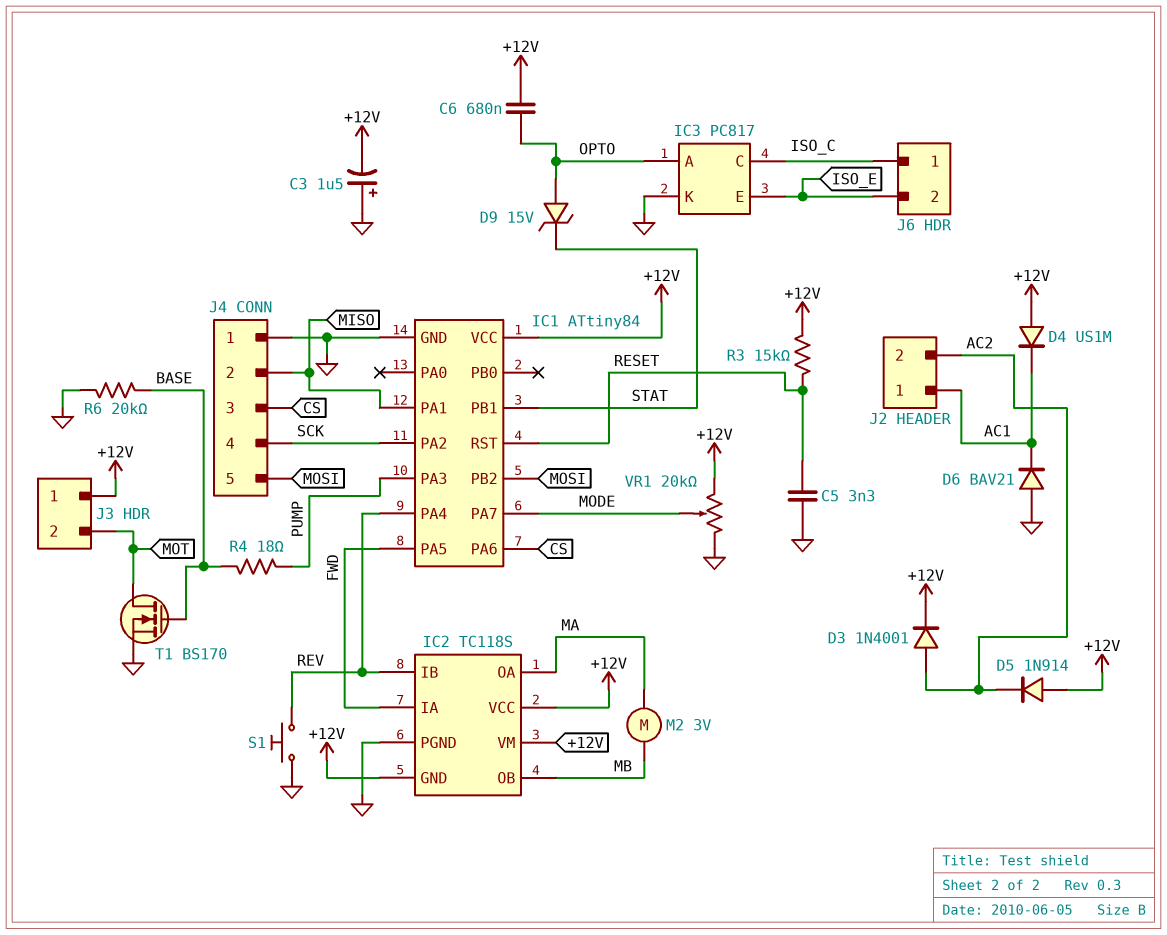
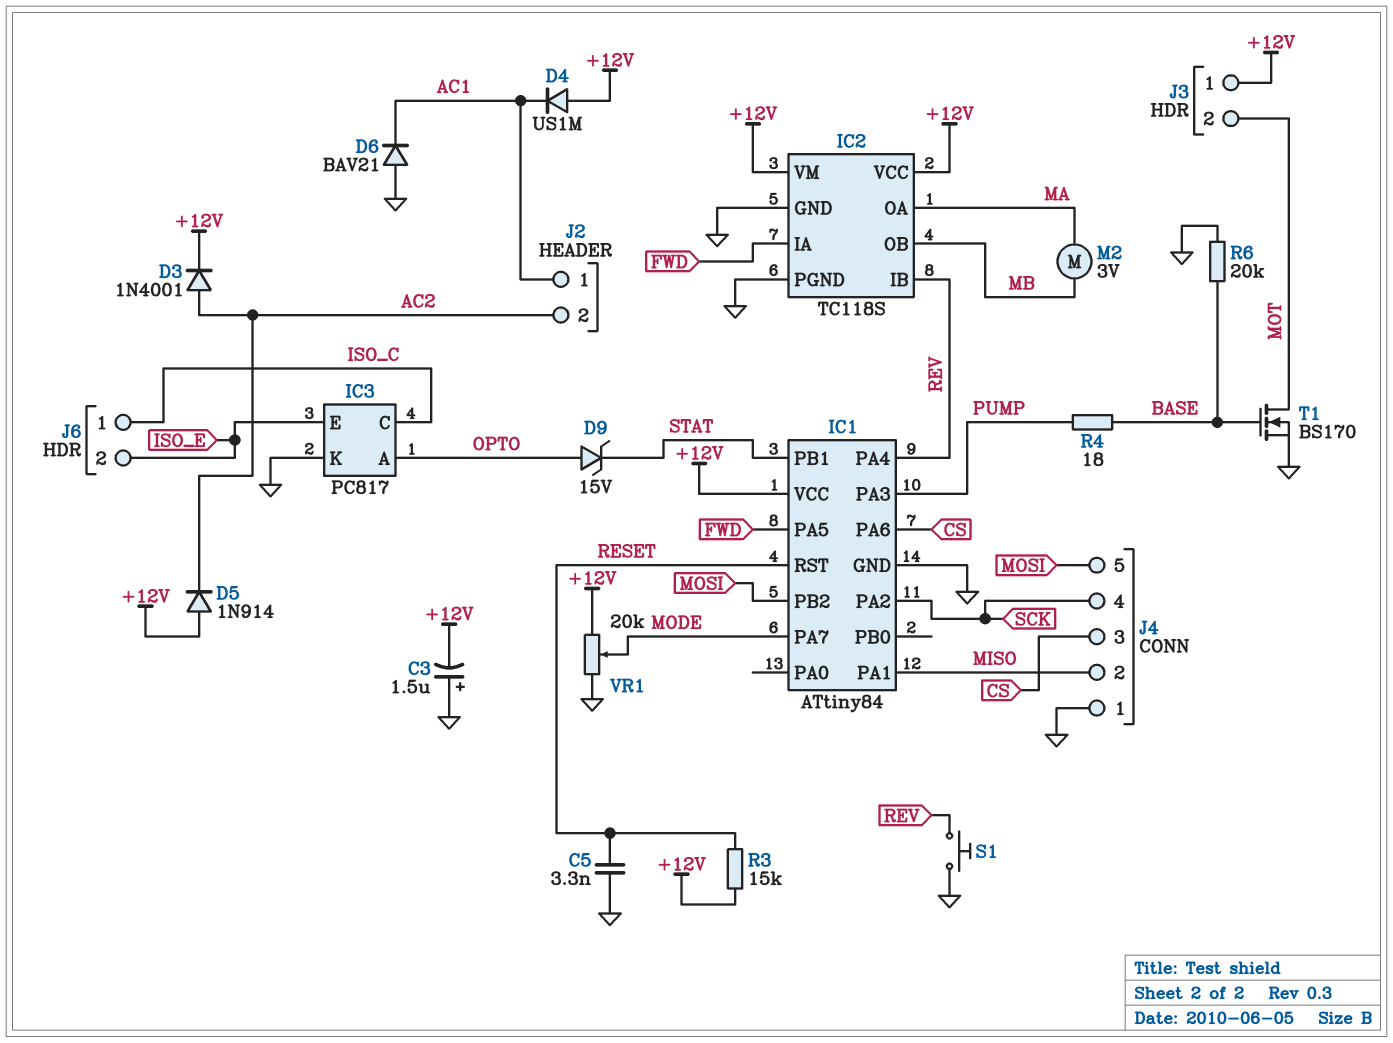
C6: 680nF (+12V, OPTO) -> none
IC2 pin GND: +12V -> GND

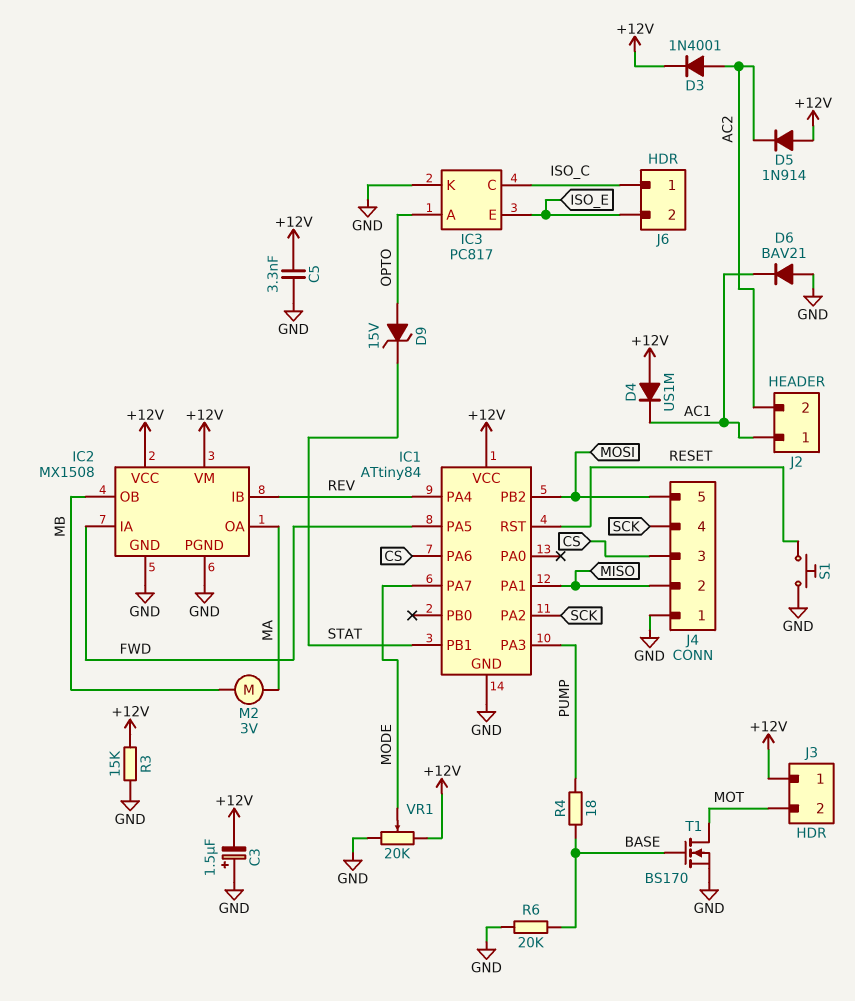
C5: 3.3nF (GND, RESET) -> 3.3nF (+12V, GND)
IC2: TC118S -> MX1508
R3: 15k (+12V, RESET) -> 15k (+12V, GND)
S1: button (GND, REV) -> button (GND, RESET)

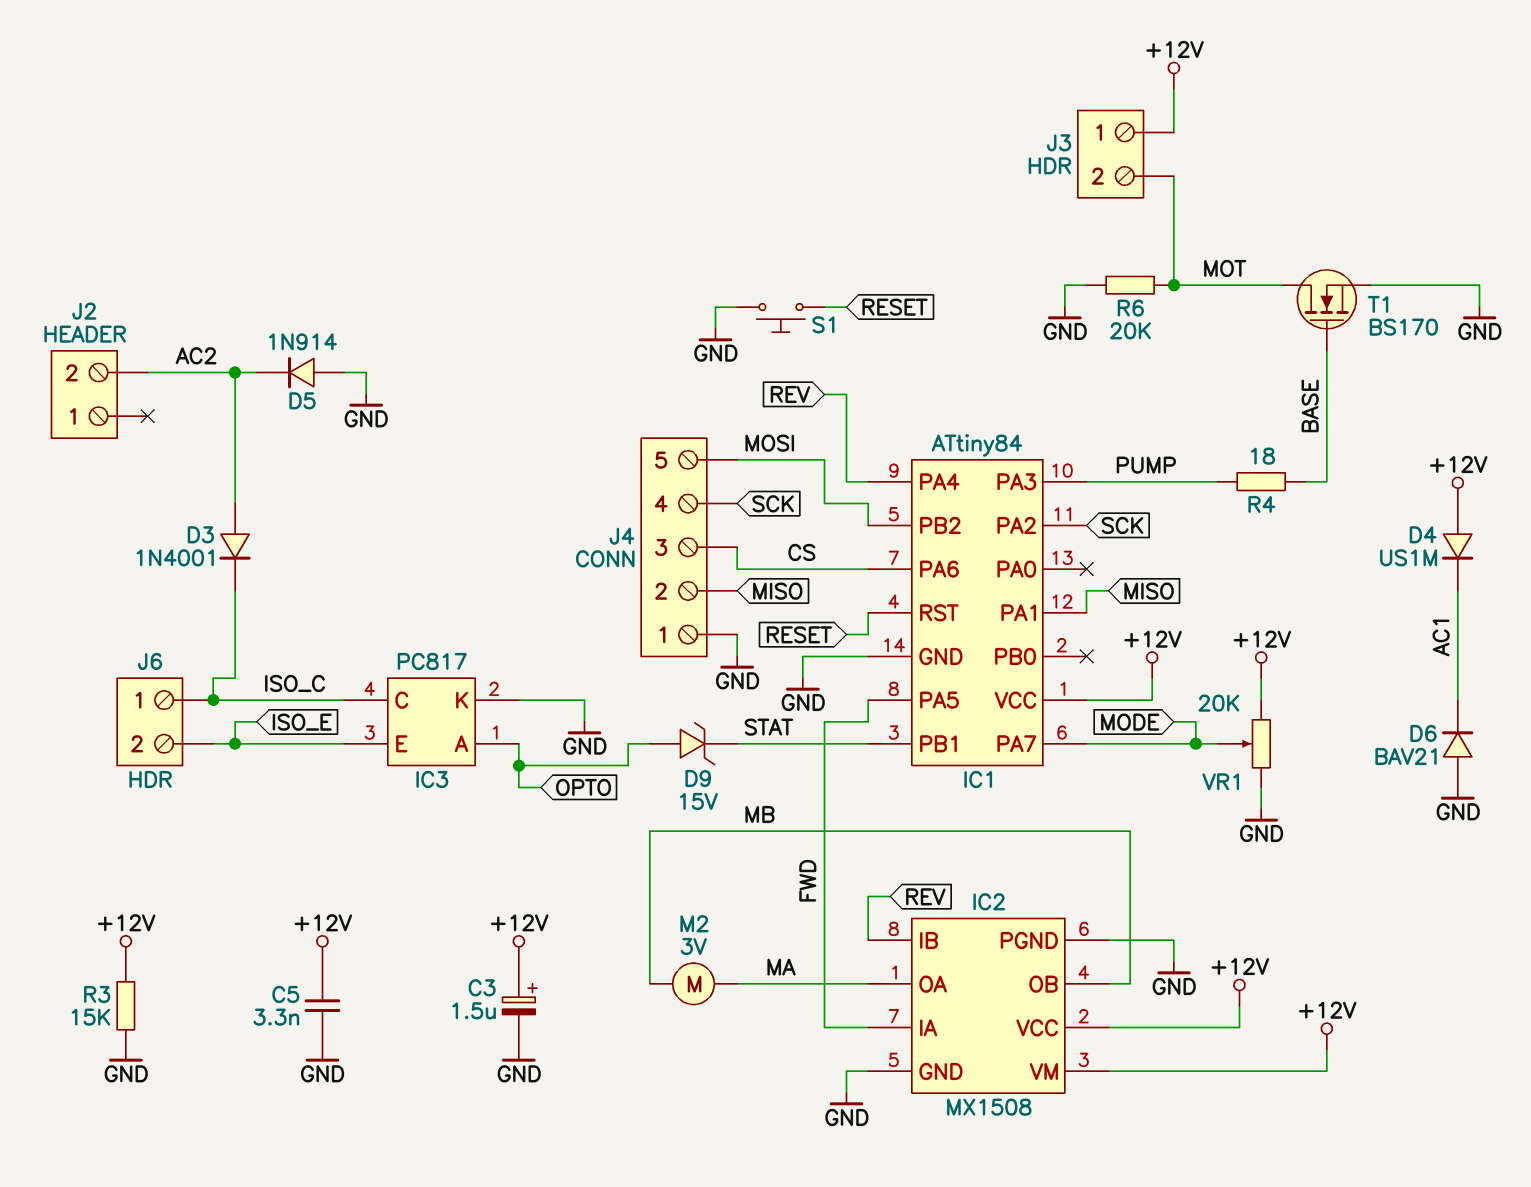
C3: 1.5uF (plus GND, minus +12V) -> 1.5uF (plus +12V, minus GND)
D3: diode 1N4001 (A AC2, K +12V) -> diode 1N4001 (A AC2, K ISO_C)
D5: diode 1N914 (A +12V, K AC2) -> diode 1N914 (A GND, K AC2)
J2 pin 1: AC1 -> none
R6: 20k (BASE, GND) -> 20k (GND, MOT)

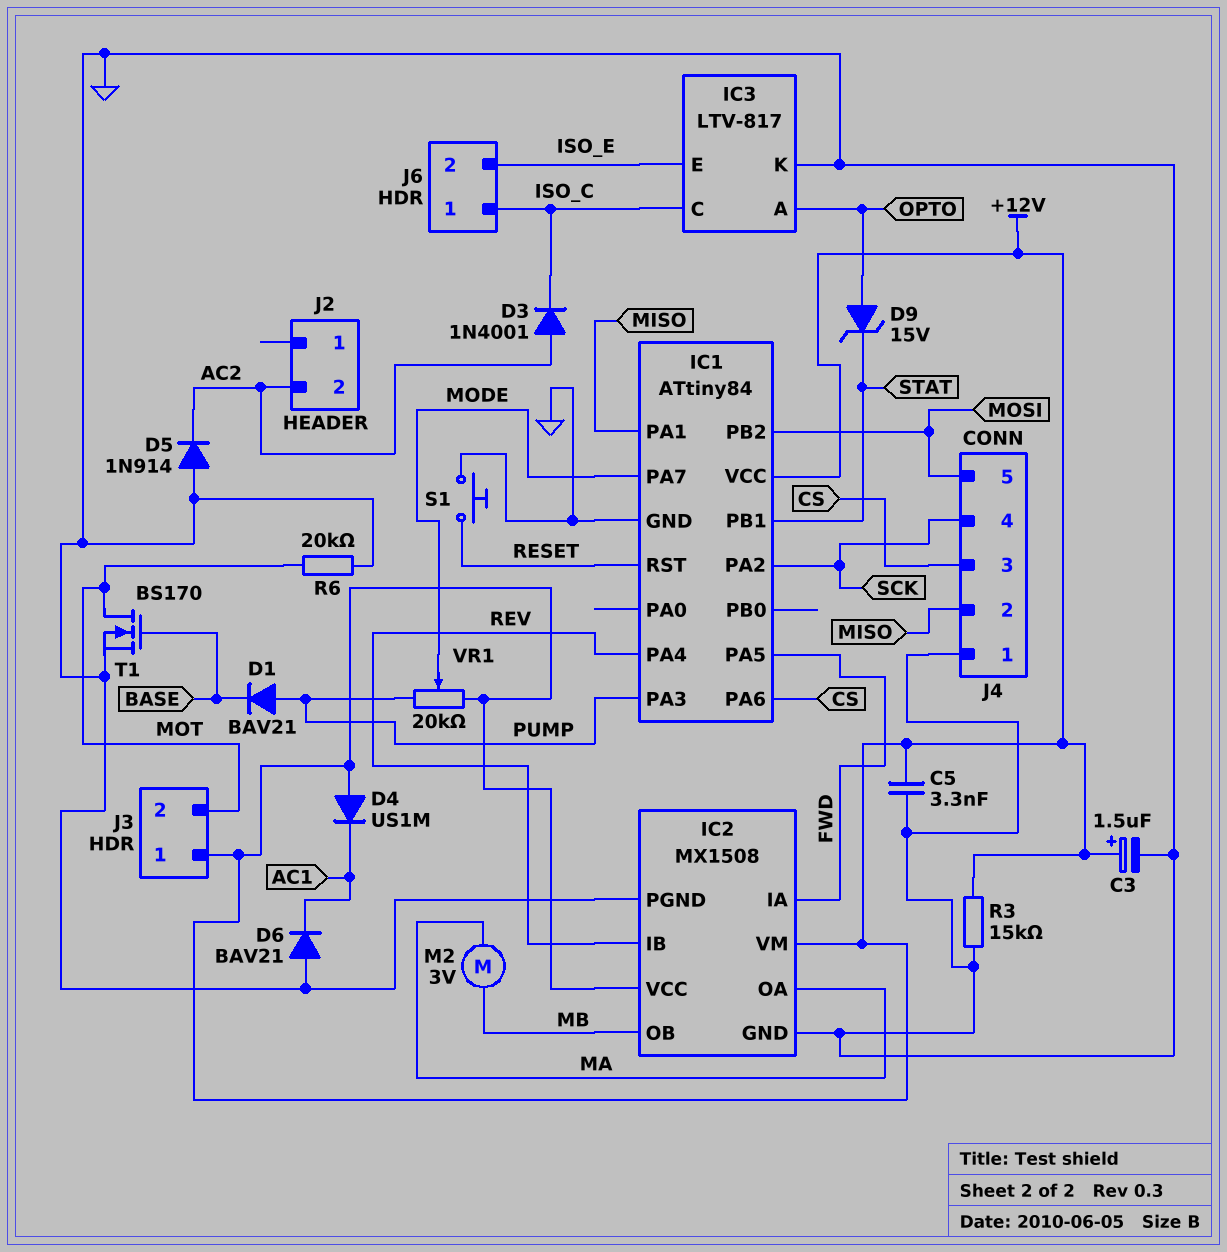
D1: none -> diode BAV21 (A PUMP, K BASE)
IC3: PC817 -> LTV-817
R4: 18 (BASE, PUMP) -> none
VR1: 20k (+12V, GND, wiper MODE) -> 20k (+12V, PUMP, wiper MODE)

